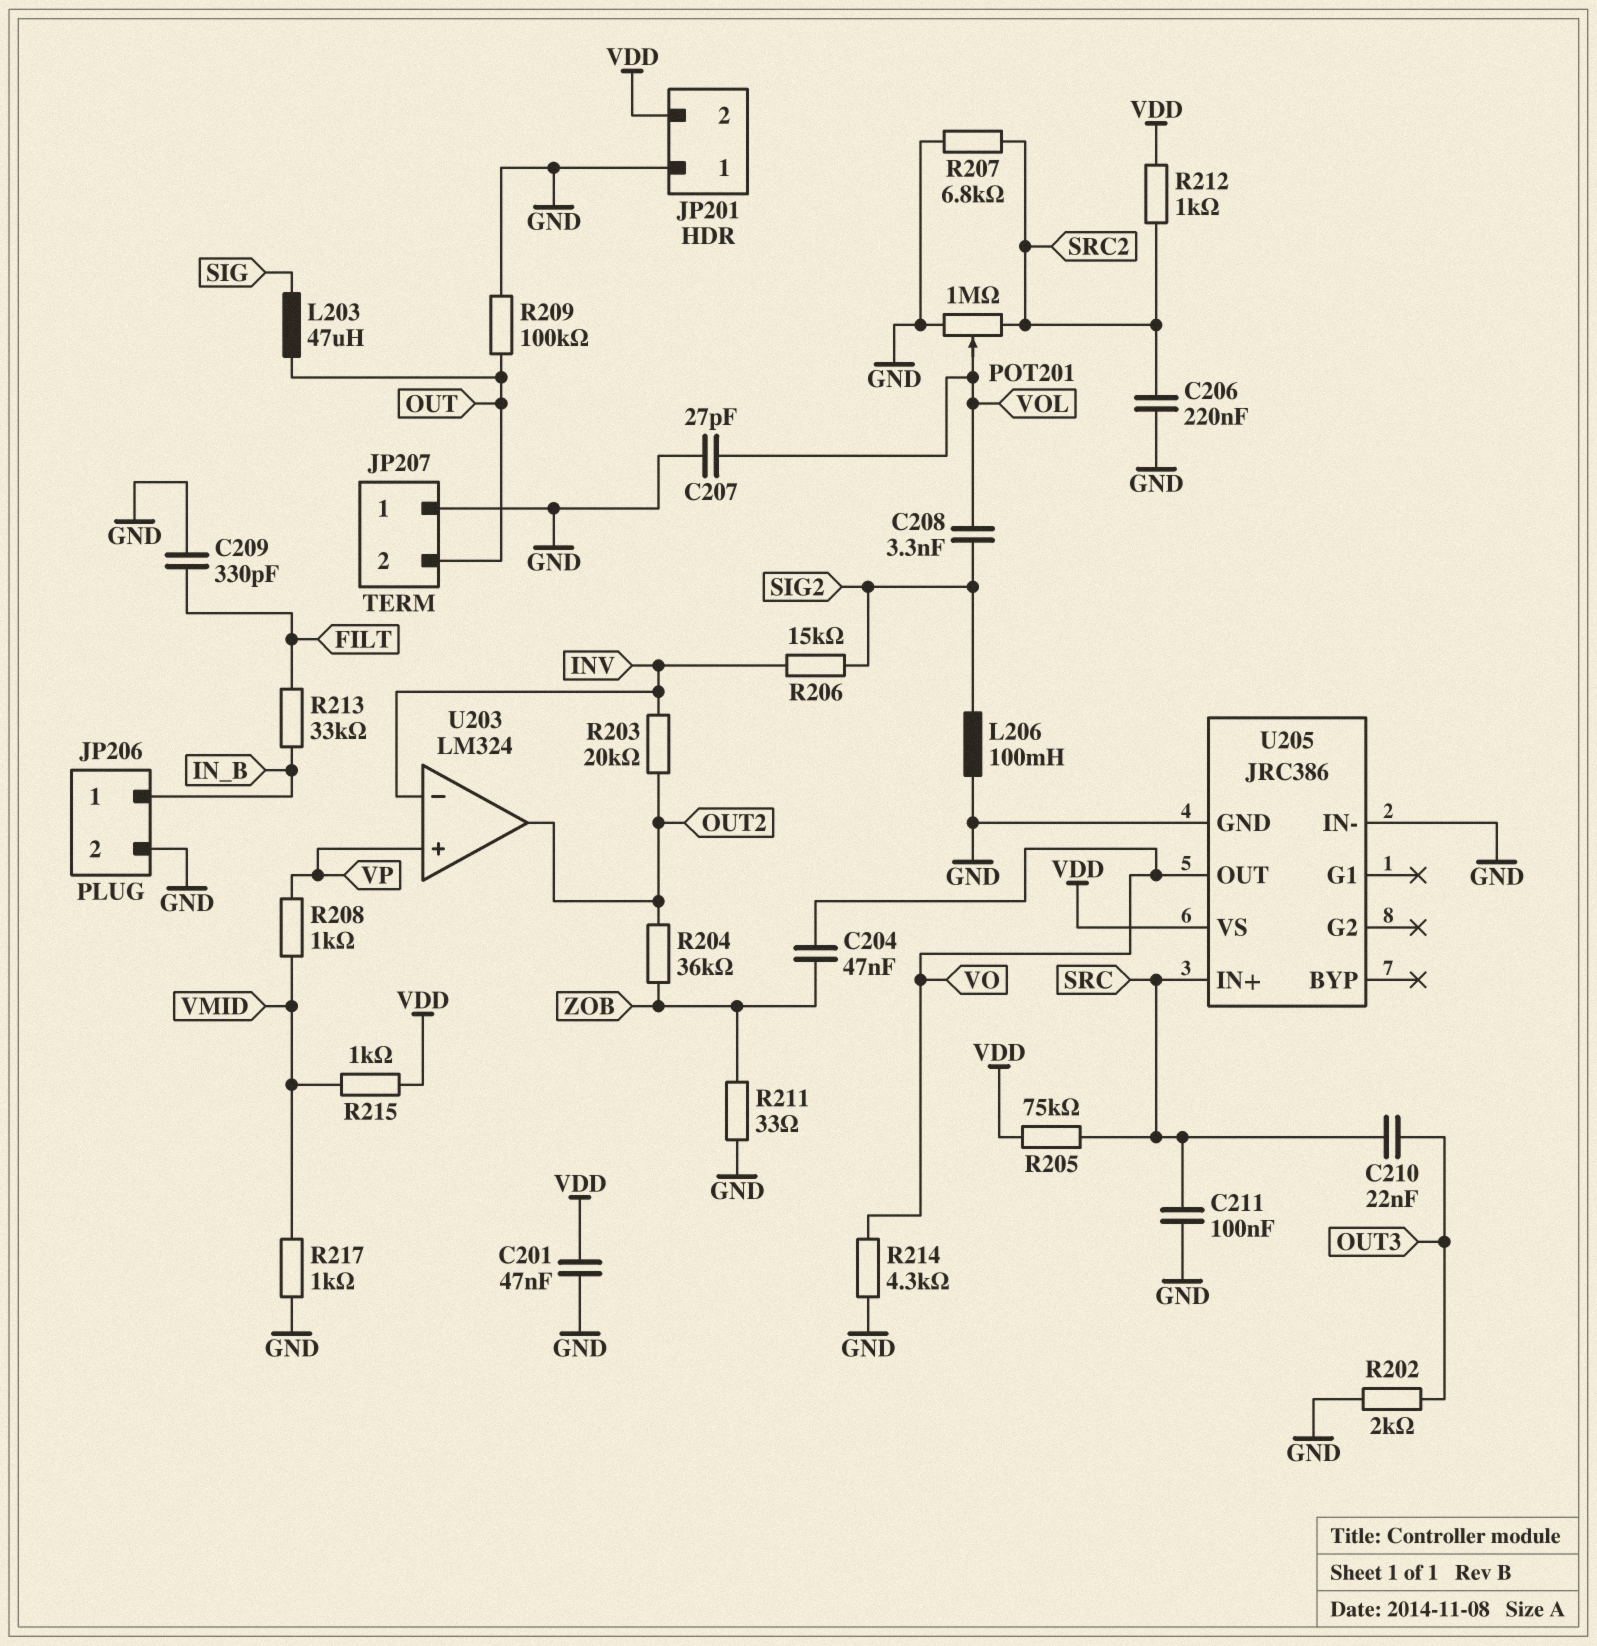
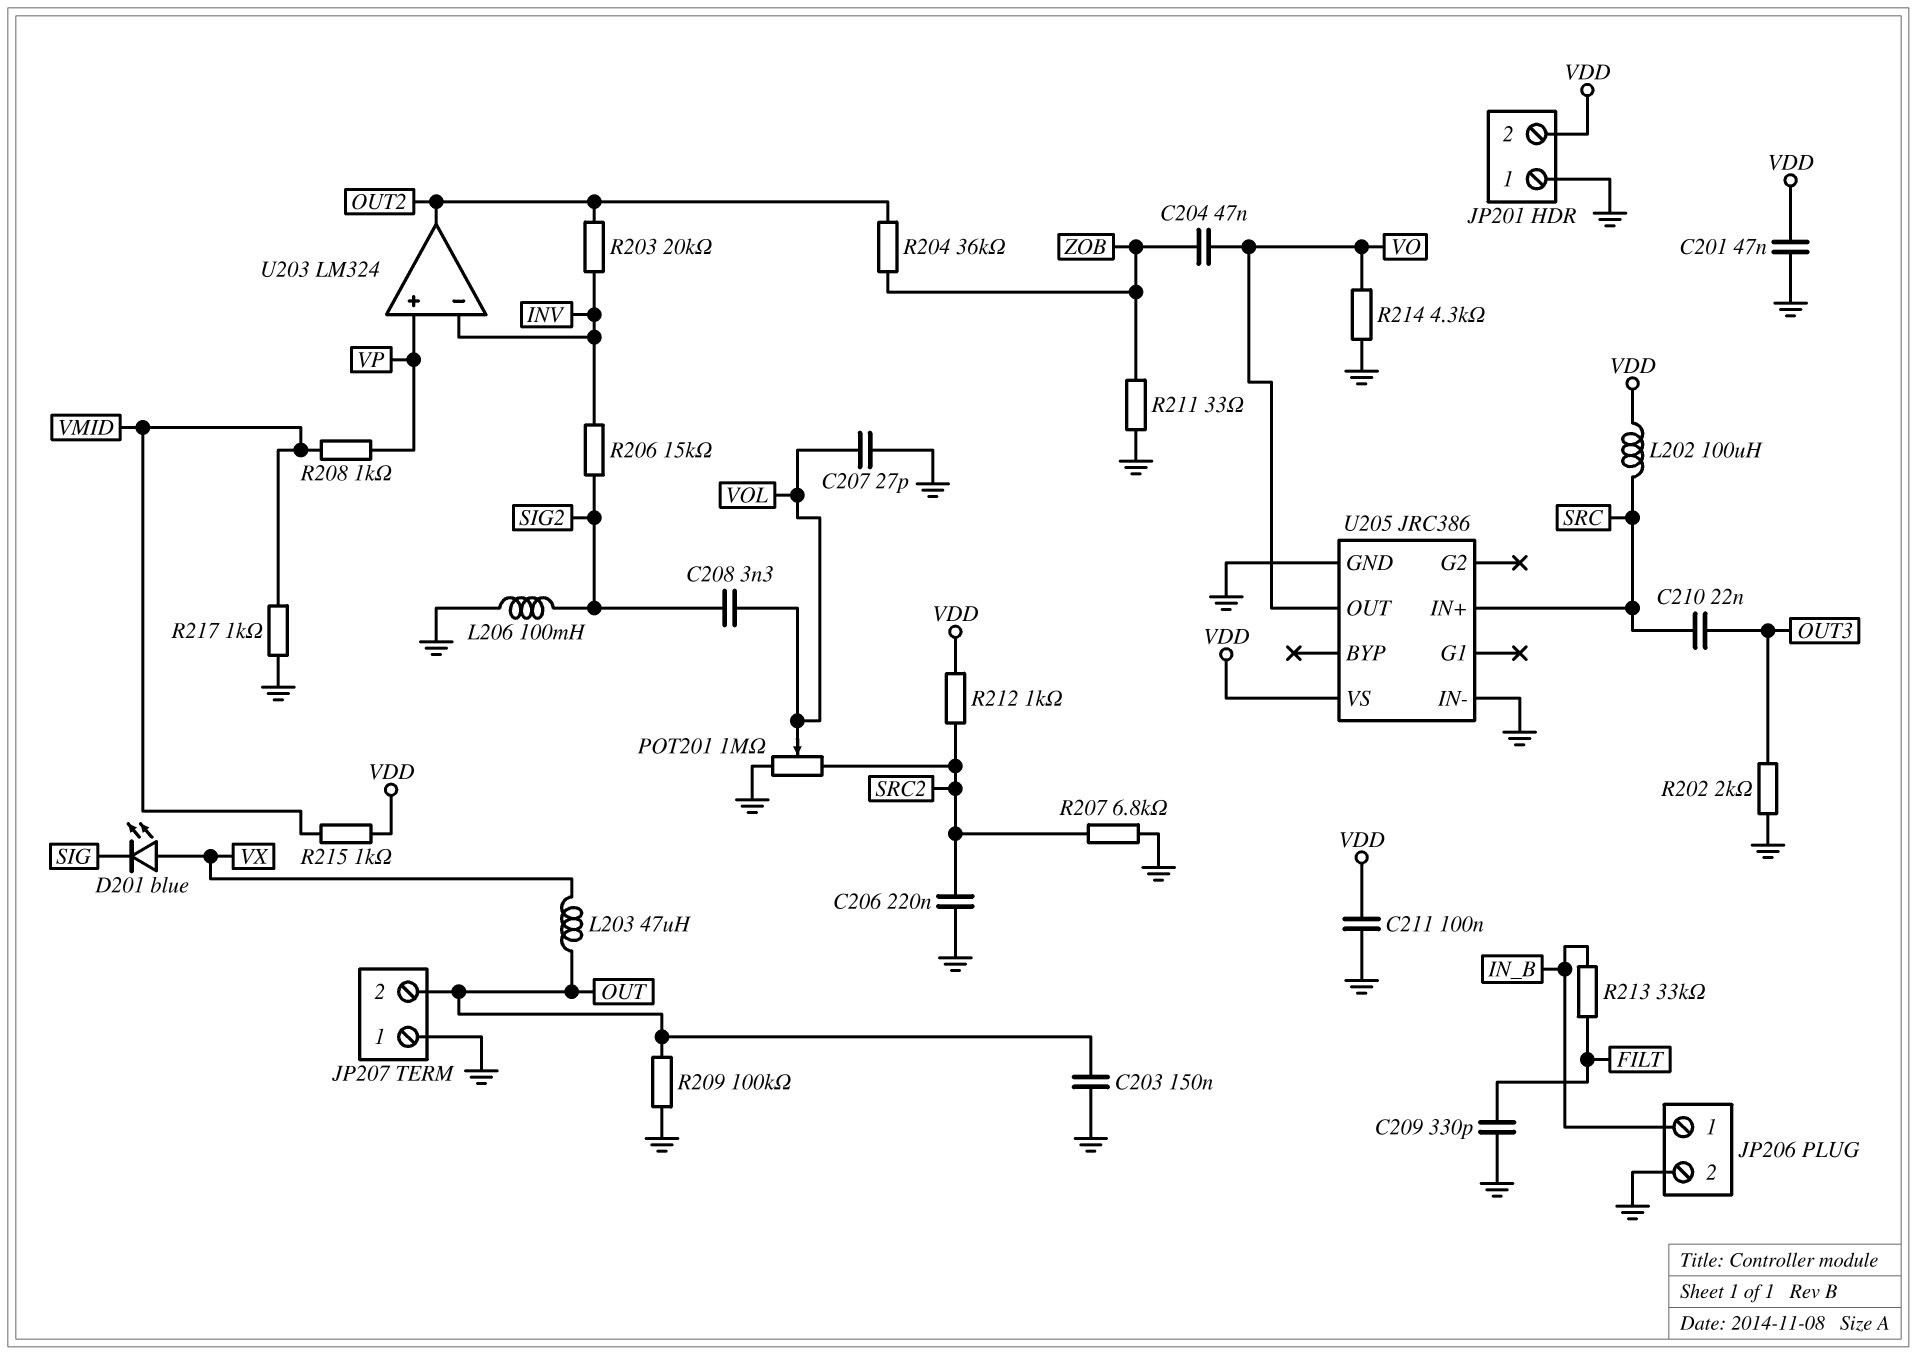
C203: none -> 150nF (GND, OUT)
C211: 100nF (GND, SRC) -> 100nF (GND, VDD)
D201: none -> LED blue (A VX, K SIG)
L202: none -> 100uH (SRC, VDD)
L203: 47uH (OUT, SIG) -> 47uH (OUT, VX)
R205: 75k (SRC, VDD) -> none

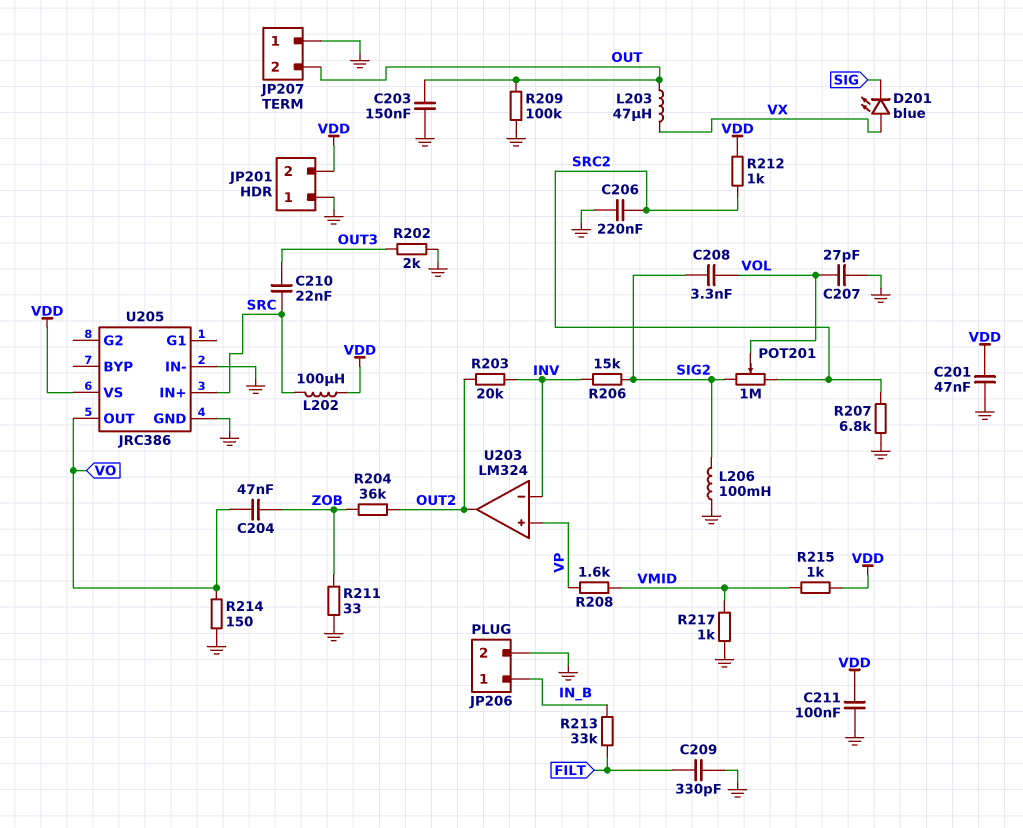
POT201: 1M (GND, SRC2, wiper VOL) -> 1M (SIG2, SRC2, wiper VOL)
R208: 1k (VMID, VP) -> 1.6k (VMID, VP)
R214: 4.3k (GND, VO) -> 150 (GND, VO)

